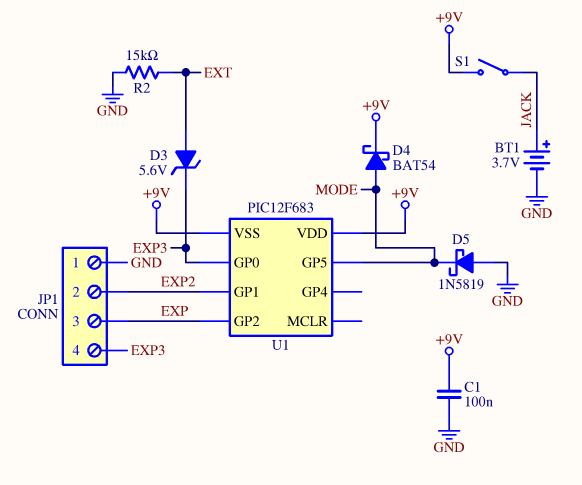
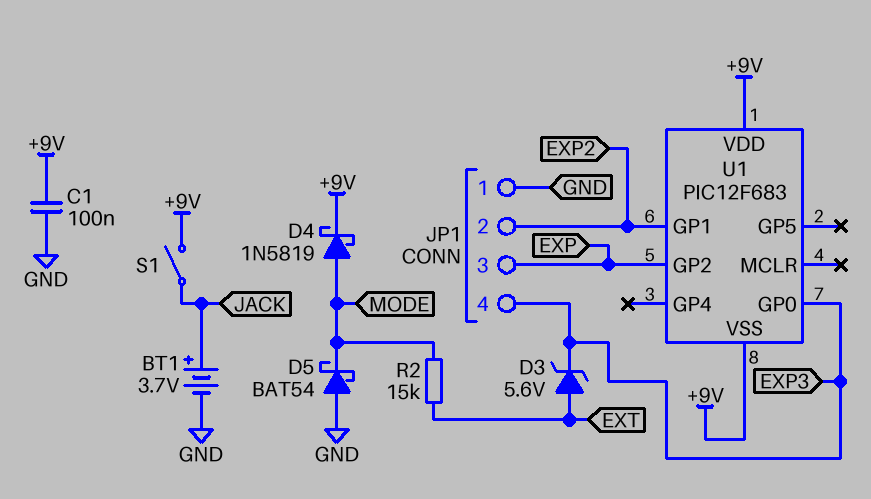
D4: schottky BAT54 (A MODE, K +9V) -> schottky 1N5819 (A MODE, K +9V)
D5: schottky 1N5819 (A GND, K MODE) -> schottky BAT54 (A GND, K MODE)
R2: 15k (EXT, GND) -> 15k (EXT, MODE)
U1 pin GP5: MODE -> none

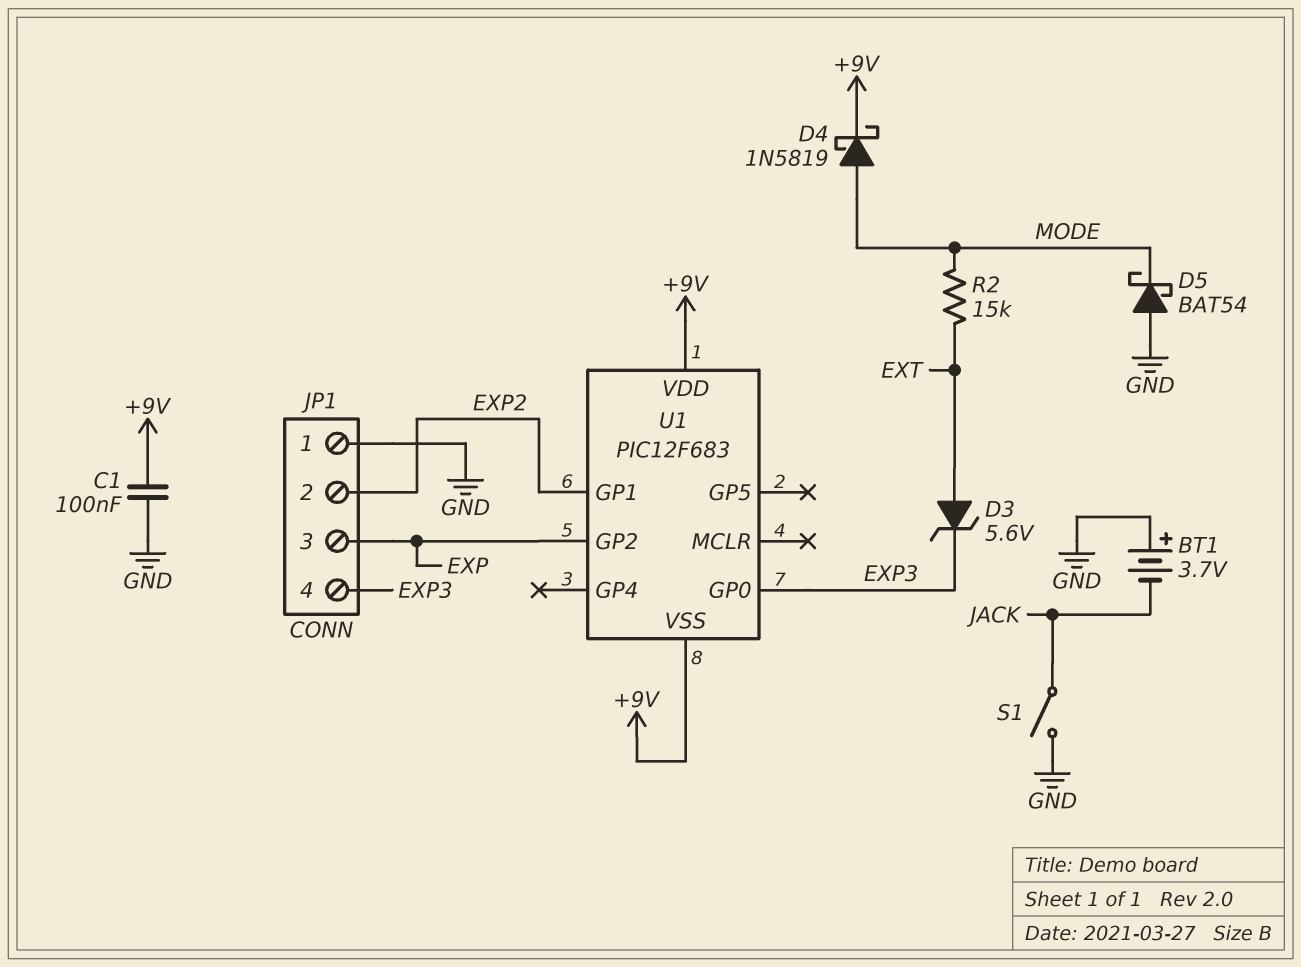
BT1: 3.7V (plus JACK, minus GND) -> 3.7V (plus GND, minus JACK)
S1: switch (+9V, JACK) -> switch (GND, JACK)

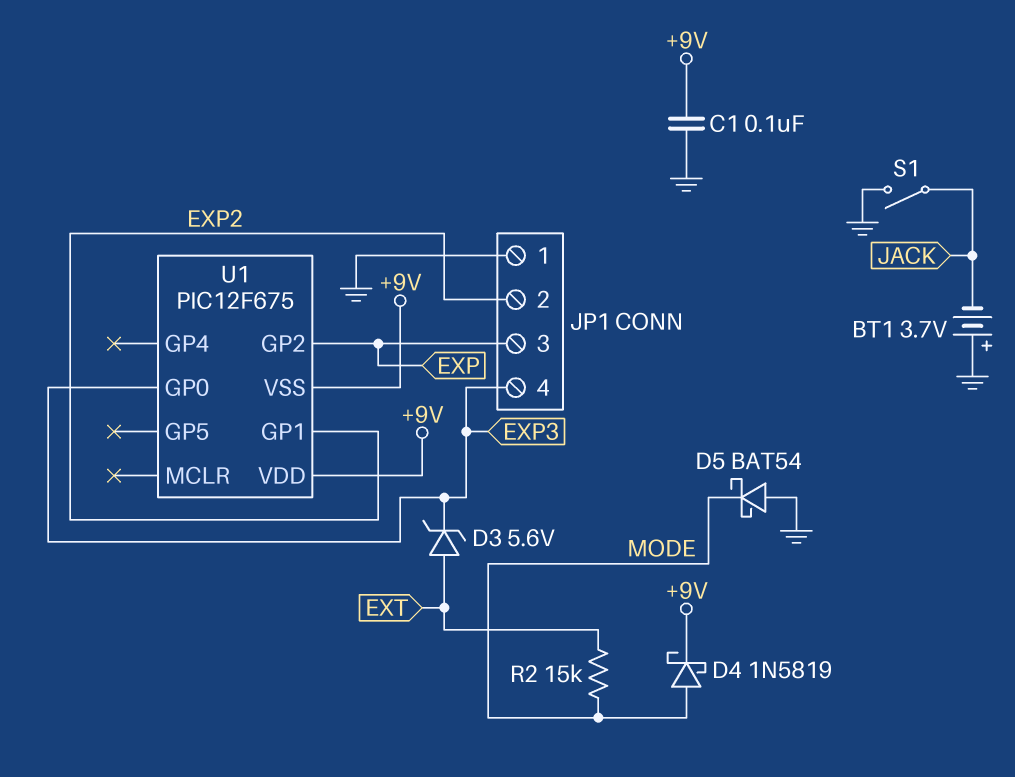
U1: PIC12F683 -> PIC12F675

